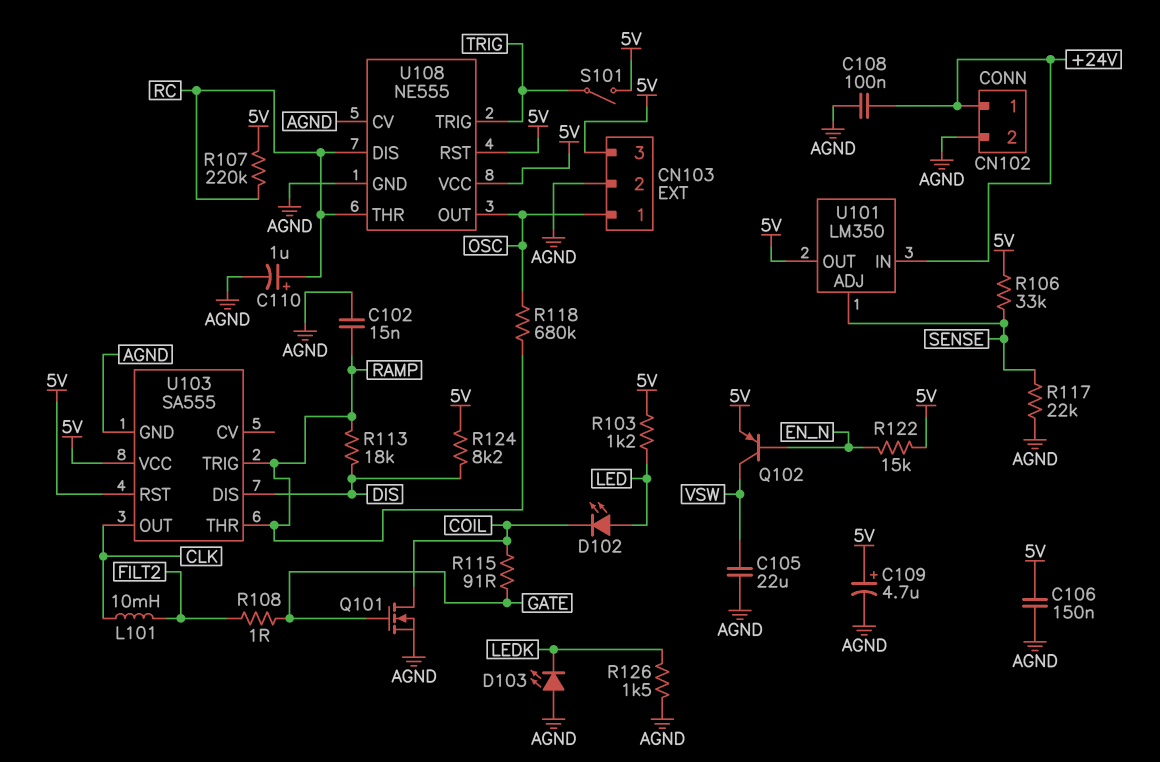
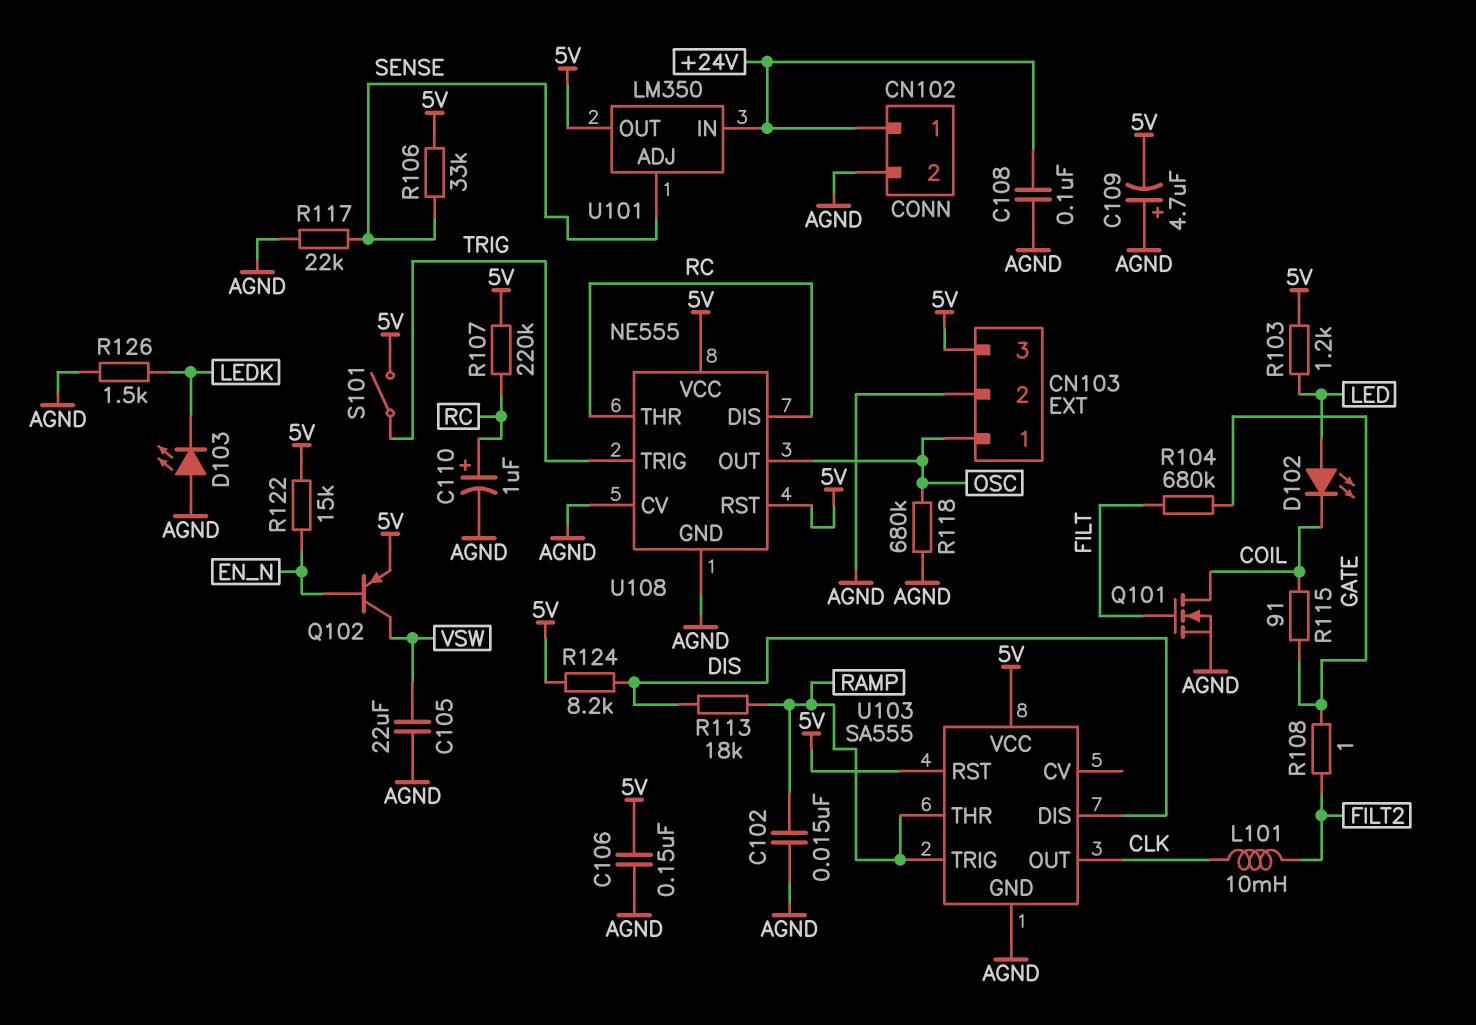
C109: 4.7uF (plus 5V, minus AGND) -> 4.7uF (plus AGND, minus 5V)
Q101: NMOS (G GATE, D COIL, S AGND) -> NMOS (G FILT, D COIL, S AGND)
R104: none -> 680k (FILT, GATE)
R118: 680k (OSC, RAMP) -> 680k (AGND, OSC)

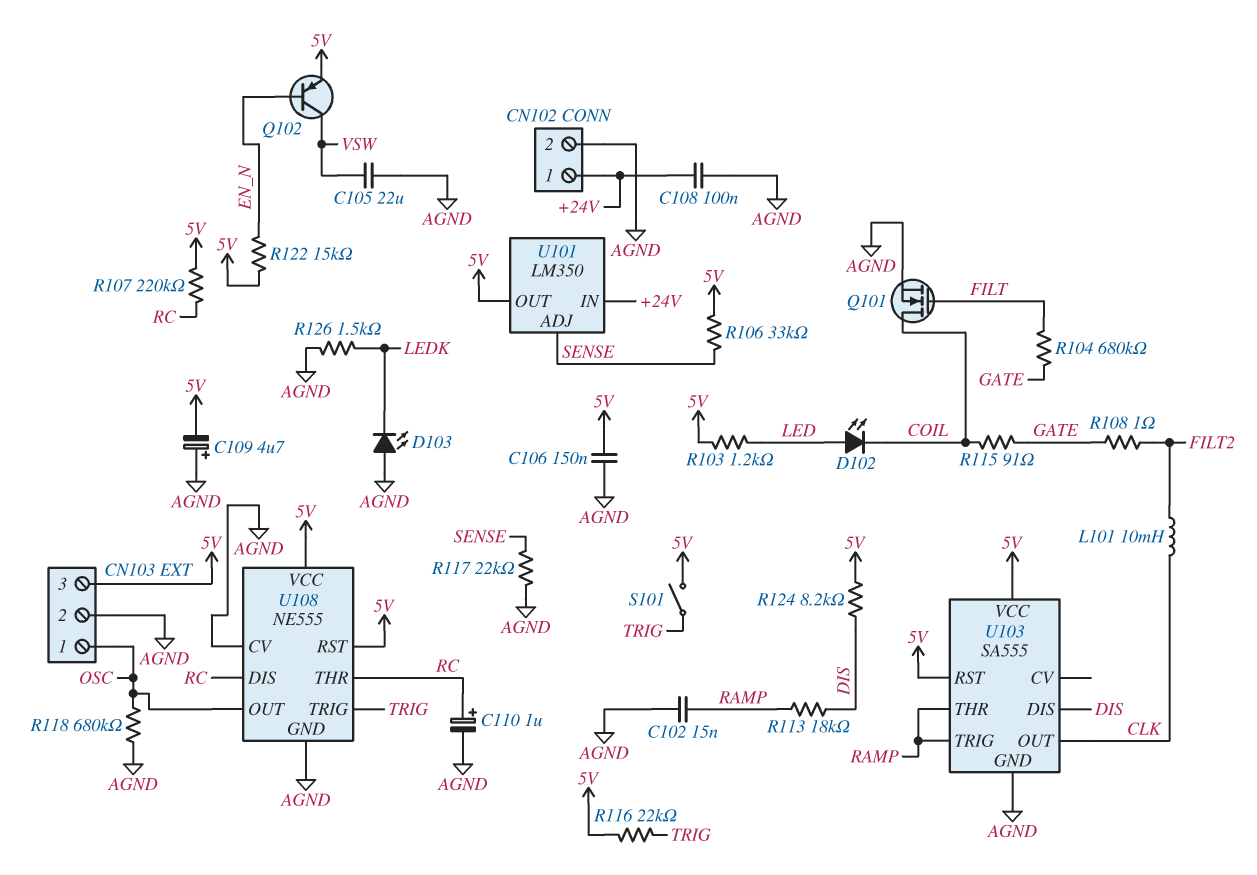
R116: none -> 22k (5V, TRIG)

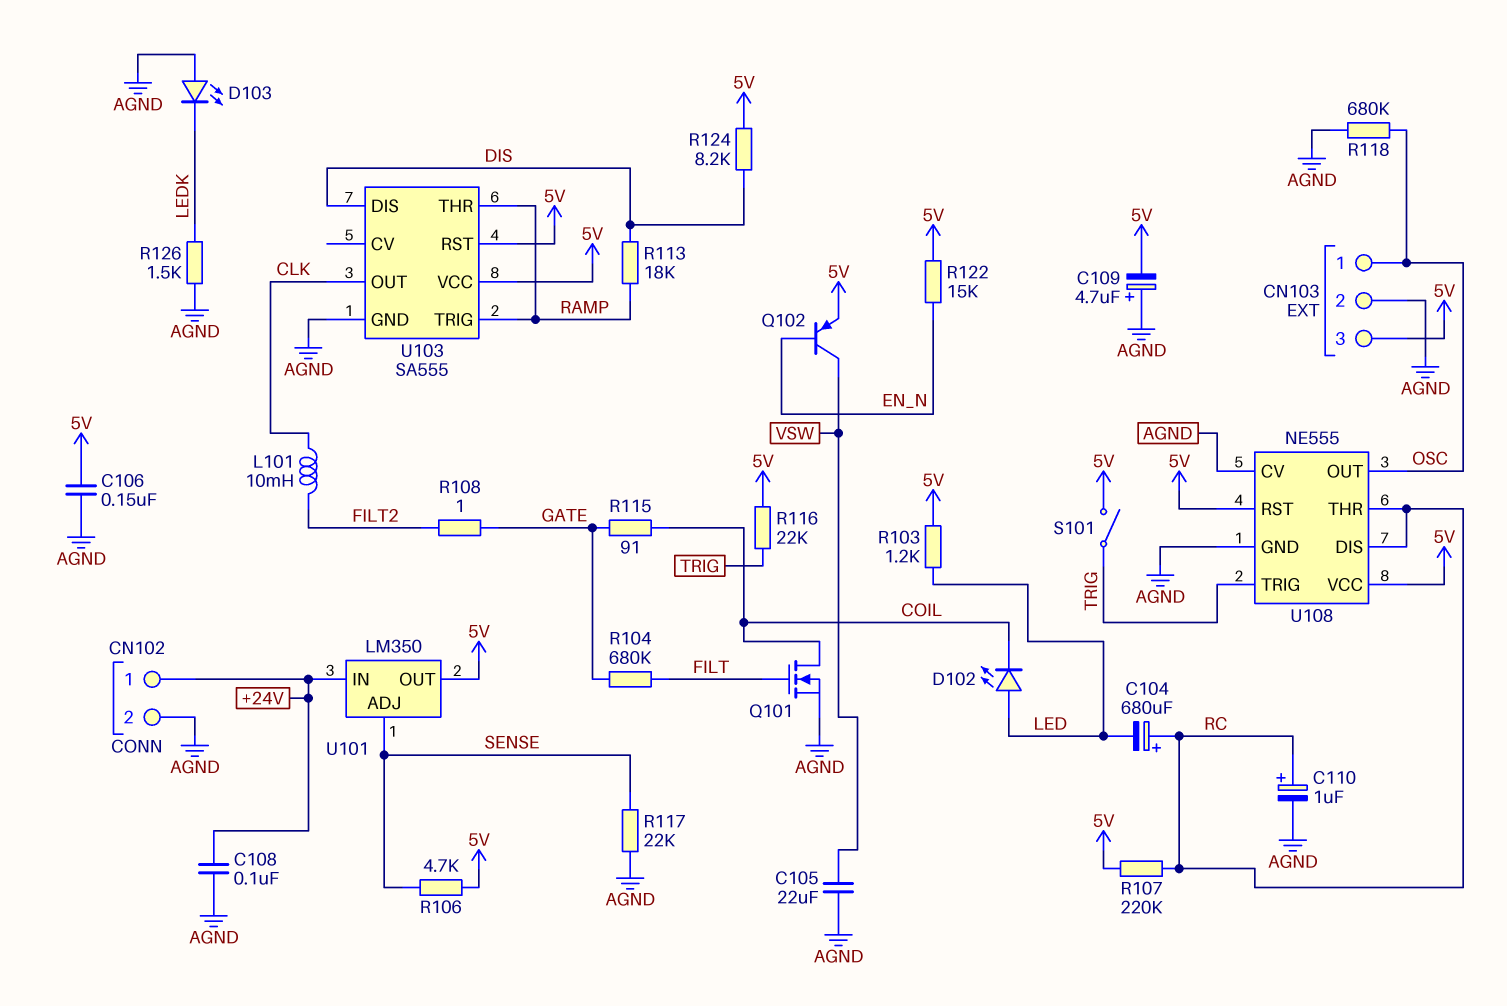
C102: 15nF (AGND, RAMP) -> none
C104: none -> 680uF (plus RC, minus LED)
R106: 33k (5V, SENSE) -> 4.7k (5V, SENSE)

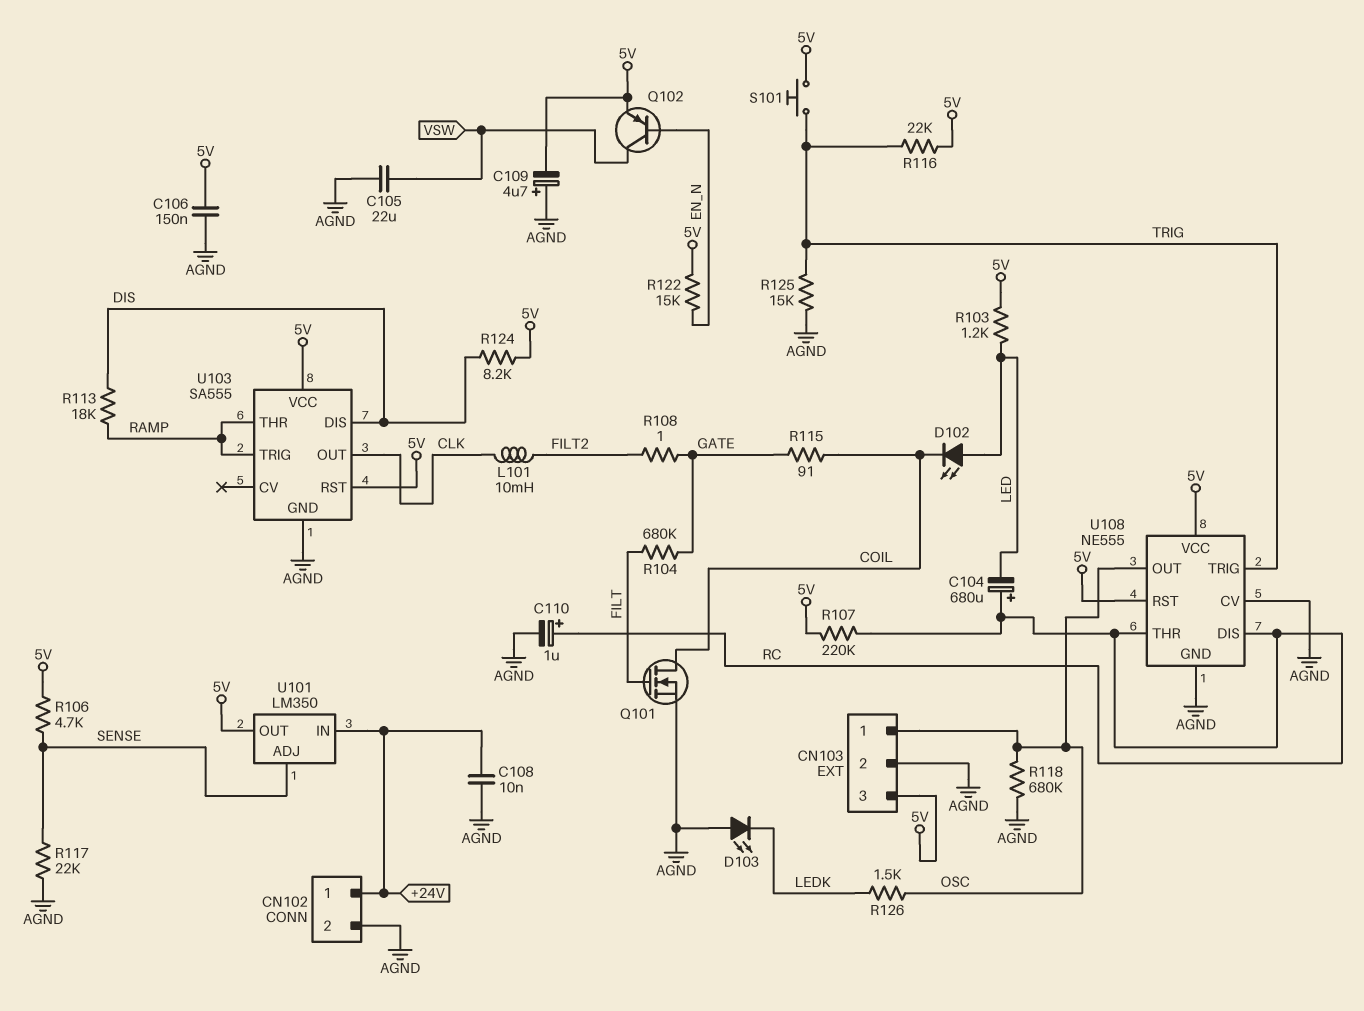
C108: 100nF (+24V, AGND) -> 10nF (+24V, AGND)
R125: none -> 15k (AGND, TRIG)
R126: 1.5k (AGND, LEDK) -> 1.5k (LEDK, OSC)
S101: switch (5V, TRIG) -> button (5V, TRIG)

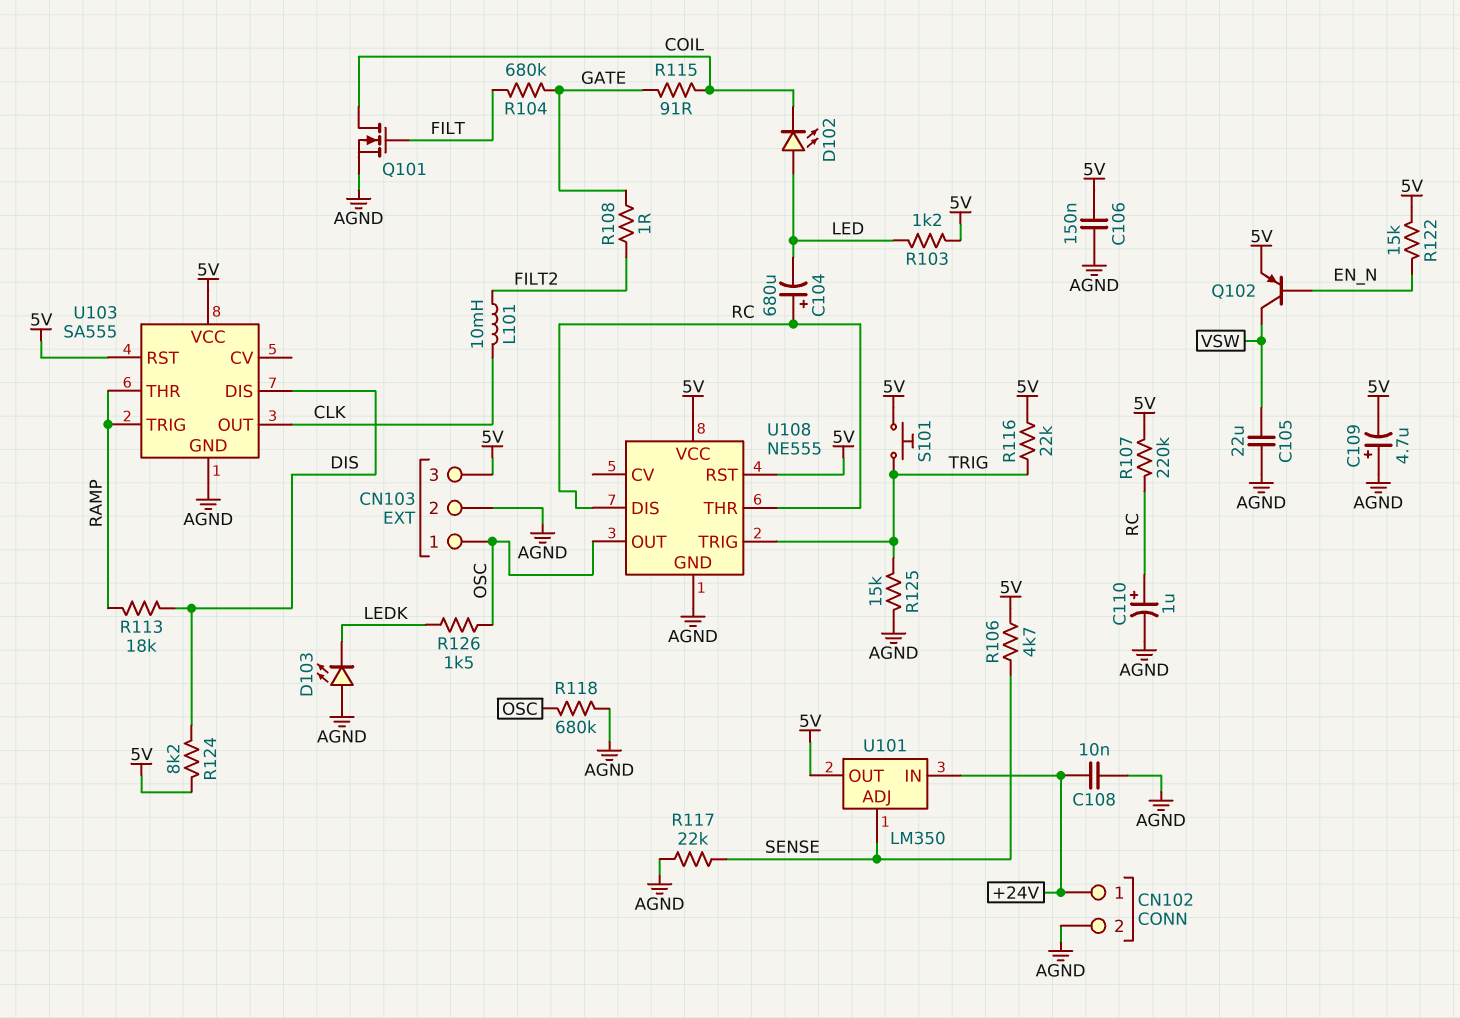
U108 pin CV: AGND -> none

